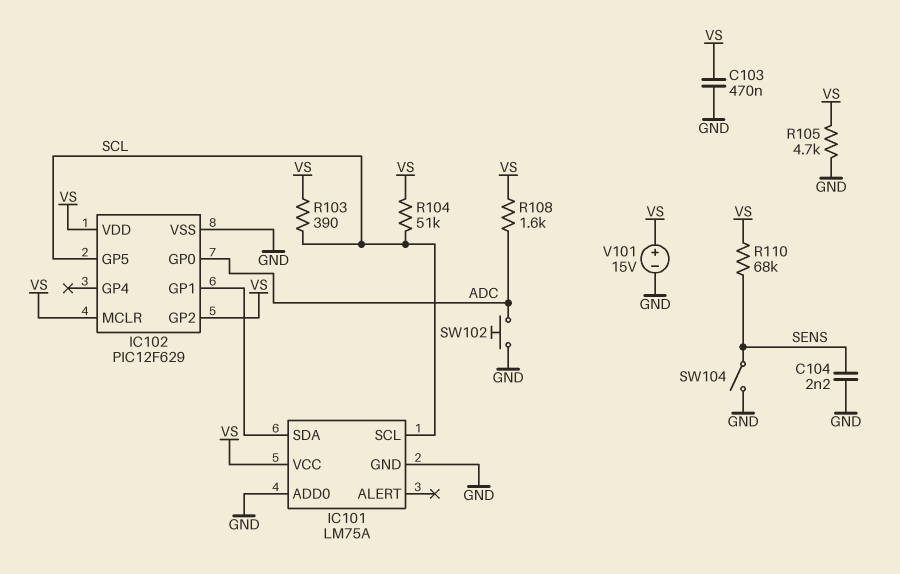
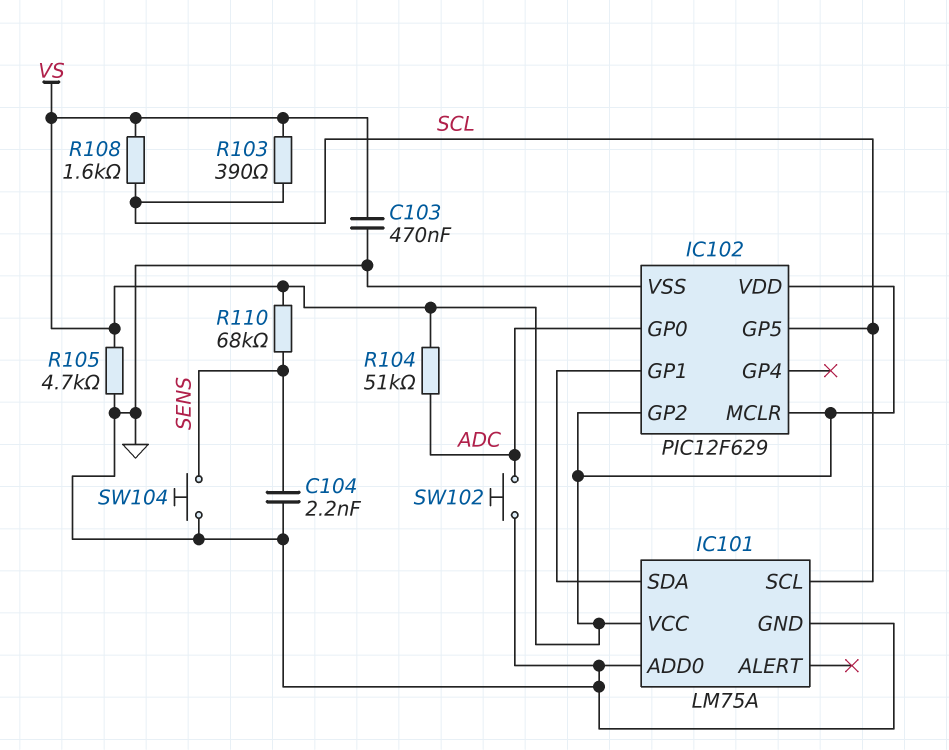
R104: 51k (SCL, VS) -> 51k (ADC, VS)
R108: 1.6k (ADC, VS) -> 1.6k (SCL, VS)
SW104: switch (GND, SENS) -> button (GND, SENS)
V101: 15V (plus VS, minus GND) -> none

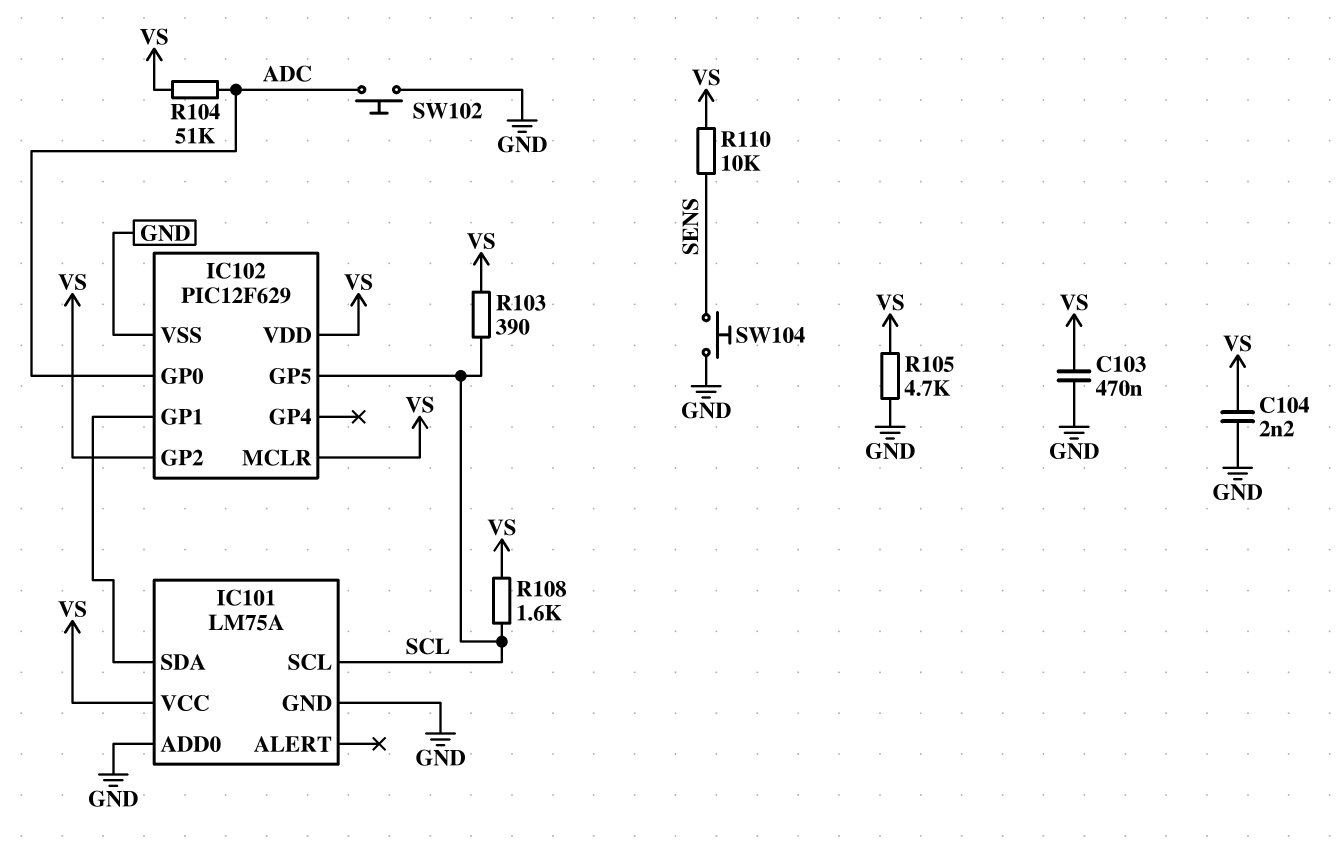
C104: 2.2nF (GND, SENS) -> 2.2nF (GND, VS)
R110: 68k (SENS, VS) -> 10k (SENS, VS)

